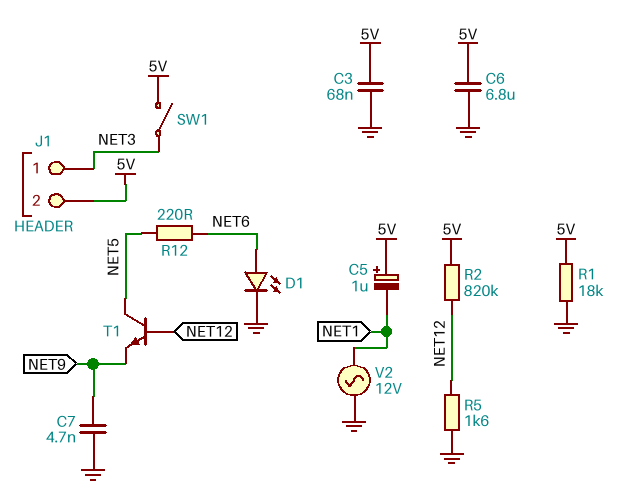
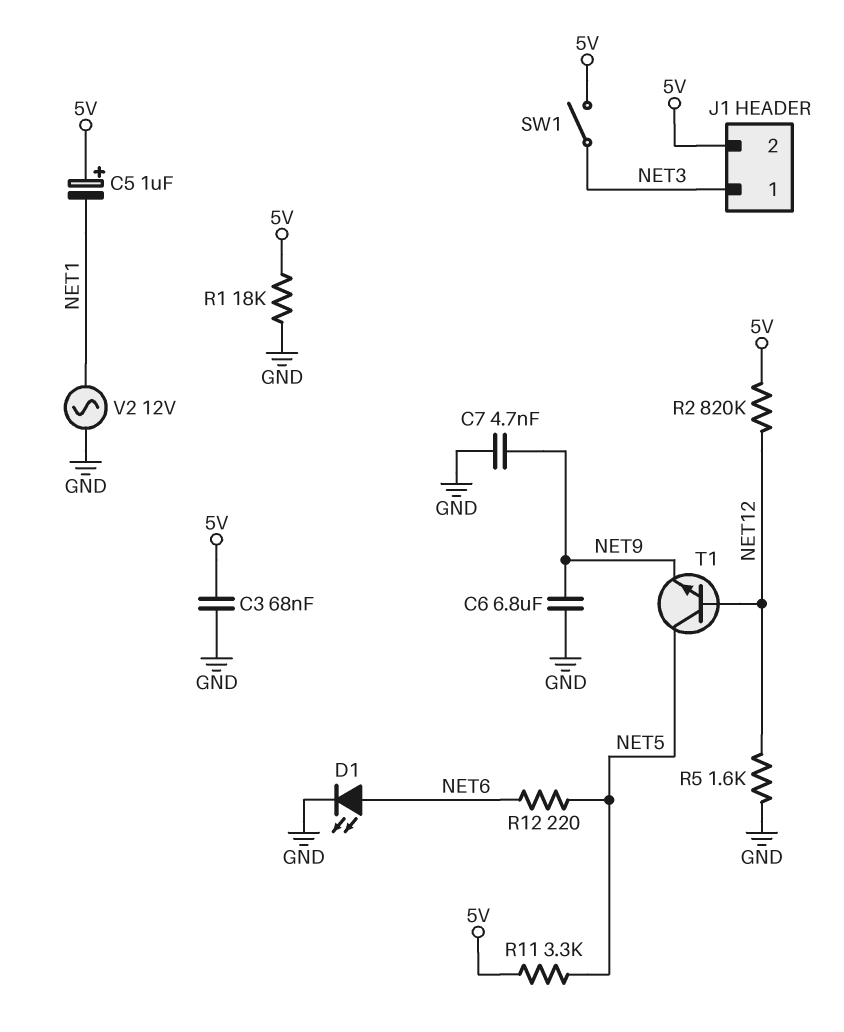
C6: 6.8uF (5V, GND) -> 6.8uF (GND, NET9)
R11: none -> 3.3k (5V, NET5)

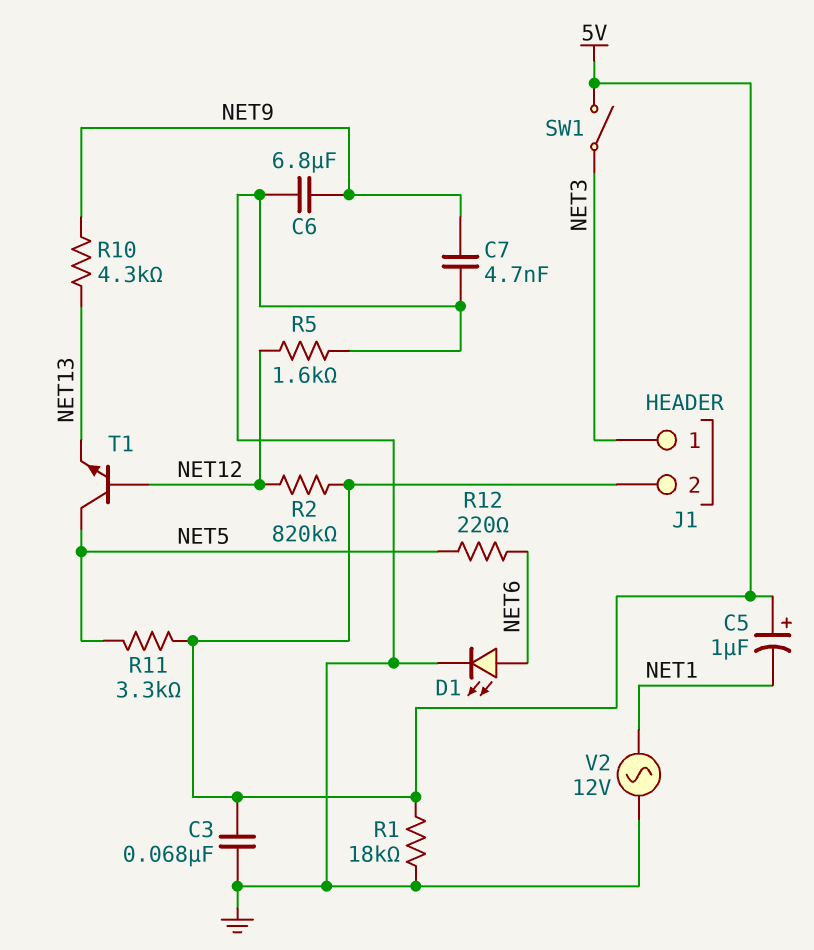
R10: none -> 4.3k (NET9, NET13)
T1: NPN (B NET12, C NET5, E NET9) -> NPN (B NET12, C NET5, E NET13)

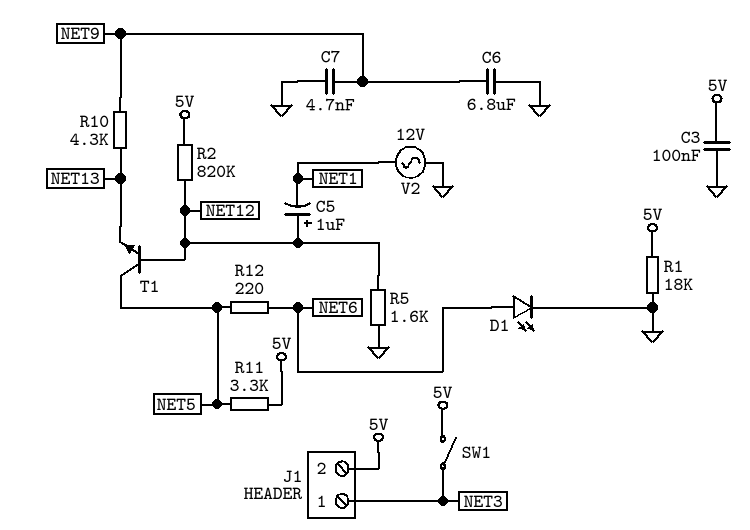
C3: 68nF (5V, GND) -> 100nF (5V, GND)
C5: 1uF (plus 5V, minus NET1) -> 1uF (plus NET12, minus NET1)

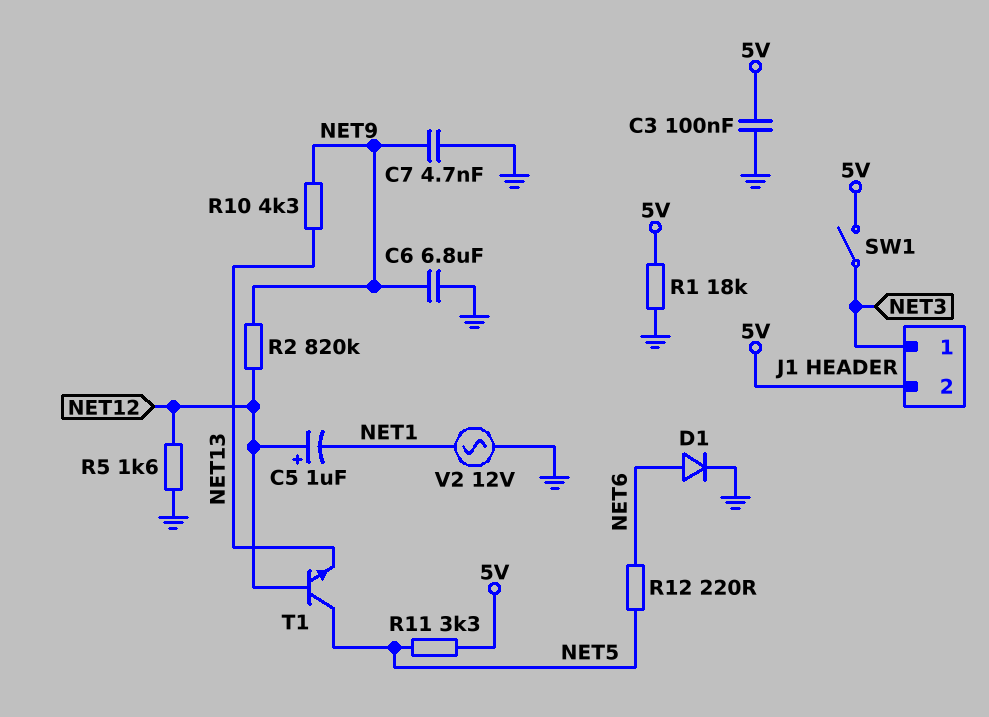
D1: LED (A NET6, K GND) -> diode (A NET6, K GND)
R2: 820k (5V, NET12) -> 820k (NET9, NET12)

